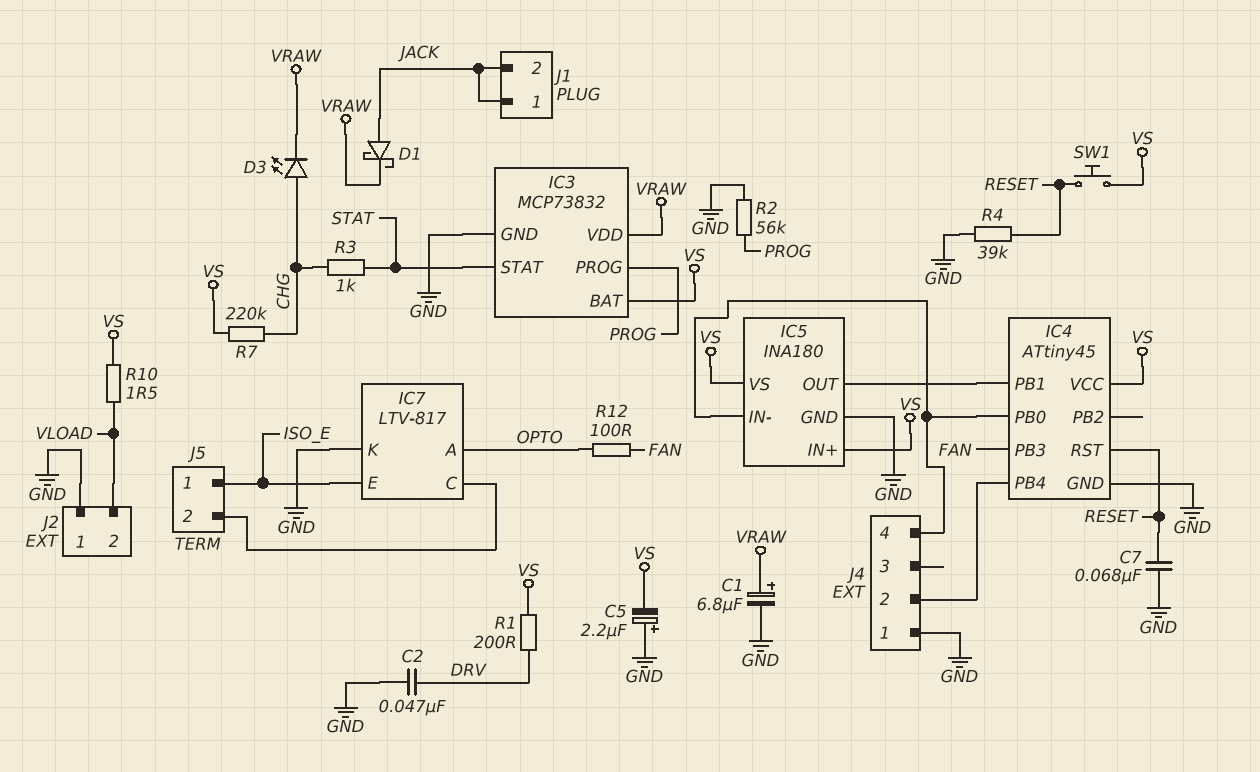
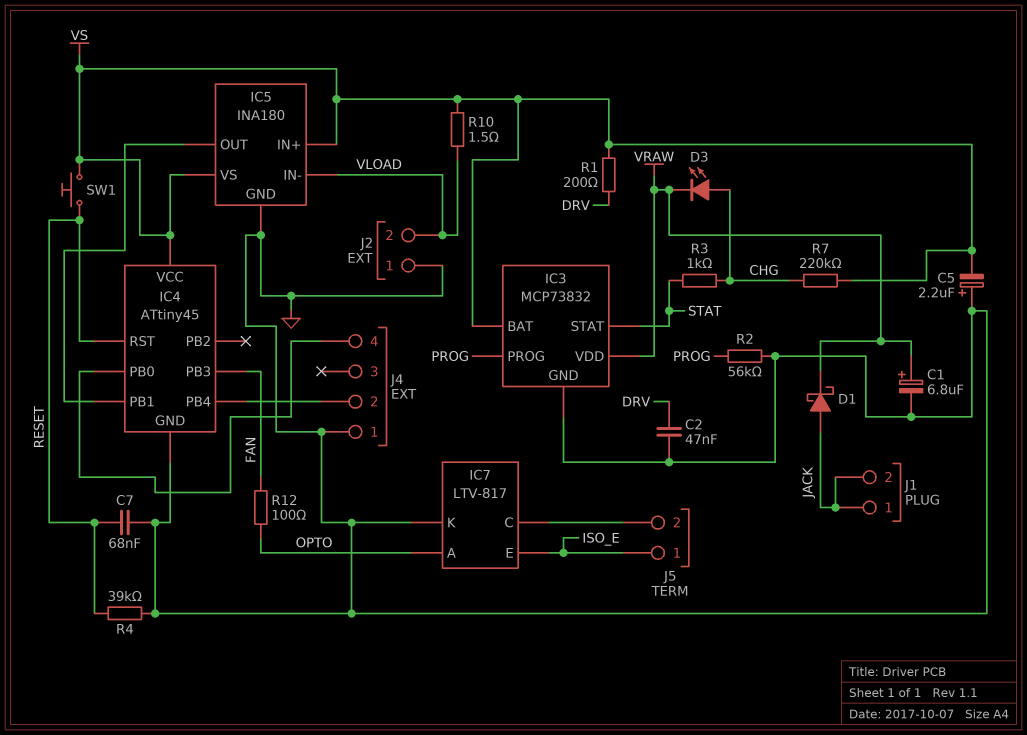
IC5 pin IN-: IC4/PB0 -> VLOAD

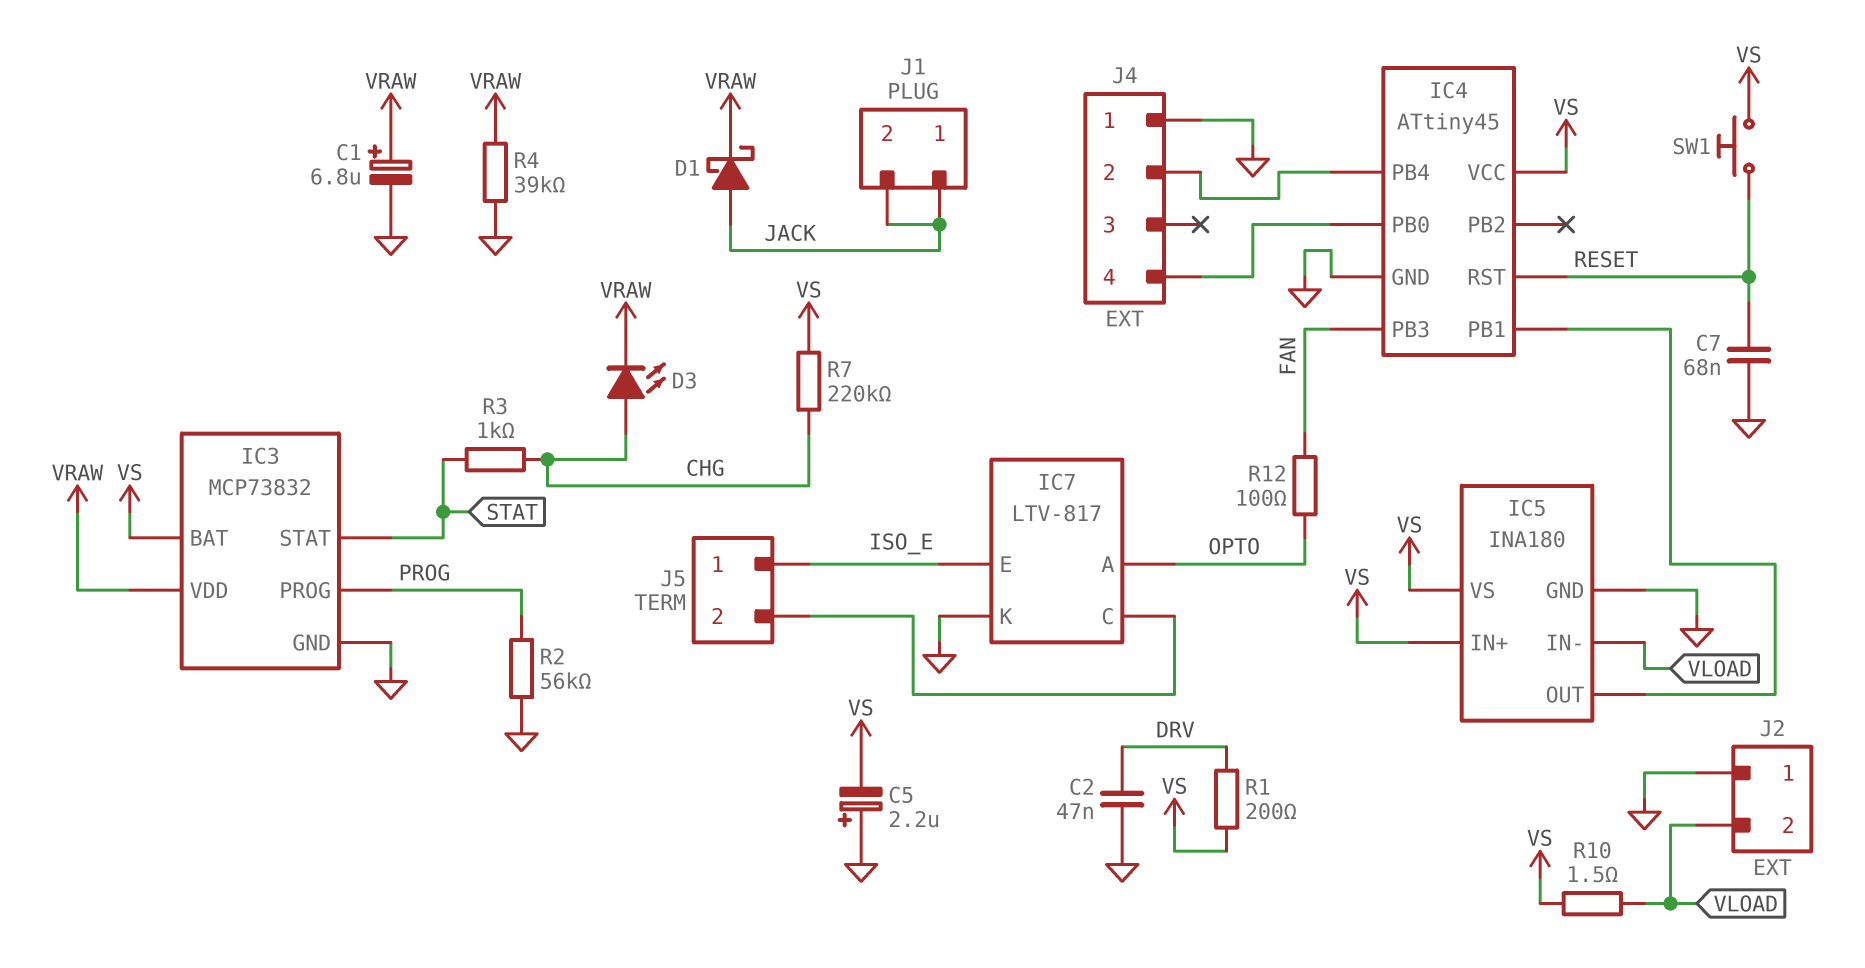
R4: 39k (GND, RESET) -> 39k (GND, VRAW)

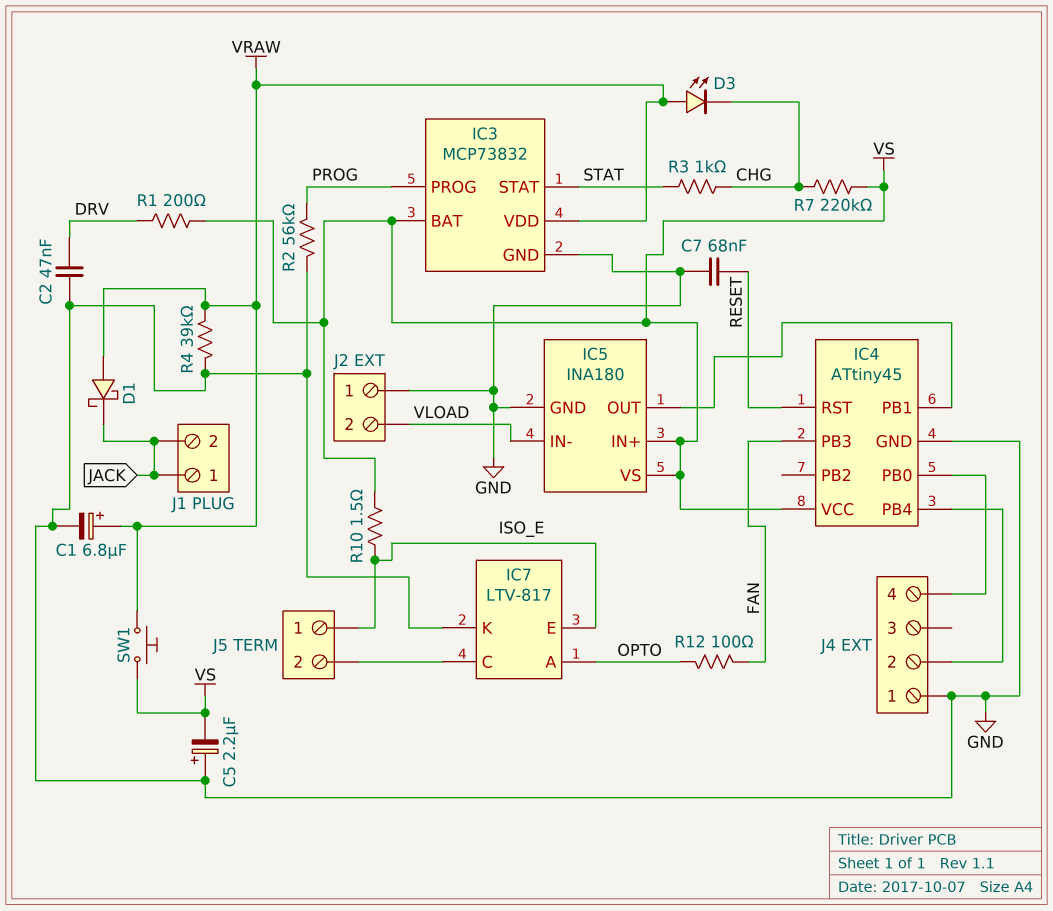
D1: schottky (A JACK, K VRAW) -> schottky (A VRAW, K JACK)
D3: LED (A CHG, K VRAW) -> LED (A VRAW, K CHG)
R10: 1.5 (VLOAD, VS) -> 1.5 (ISO_E, VS)
SW1: button (RESET, VS) -> button (VRAW, VS)

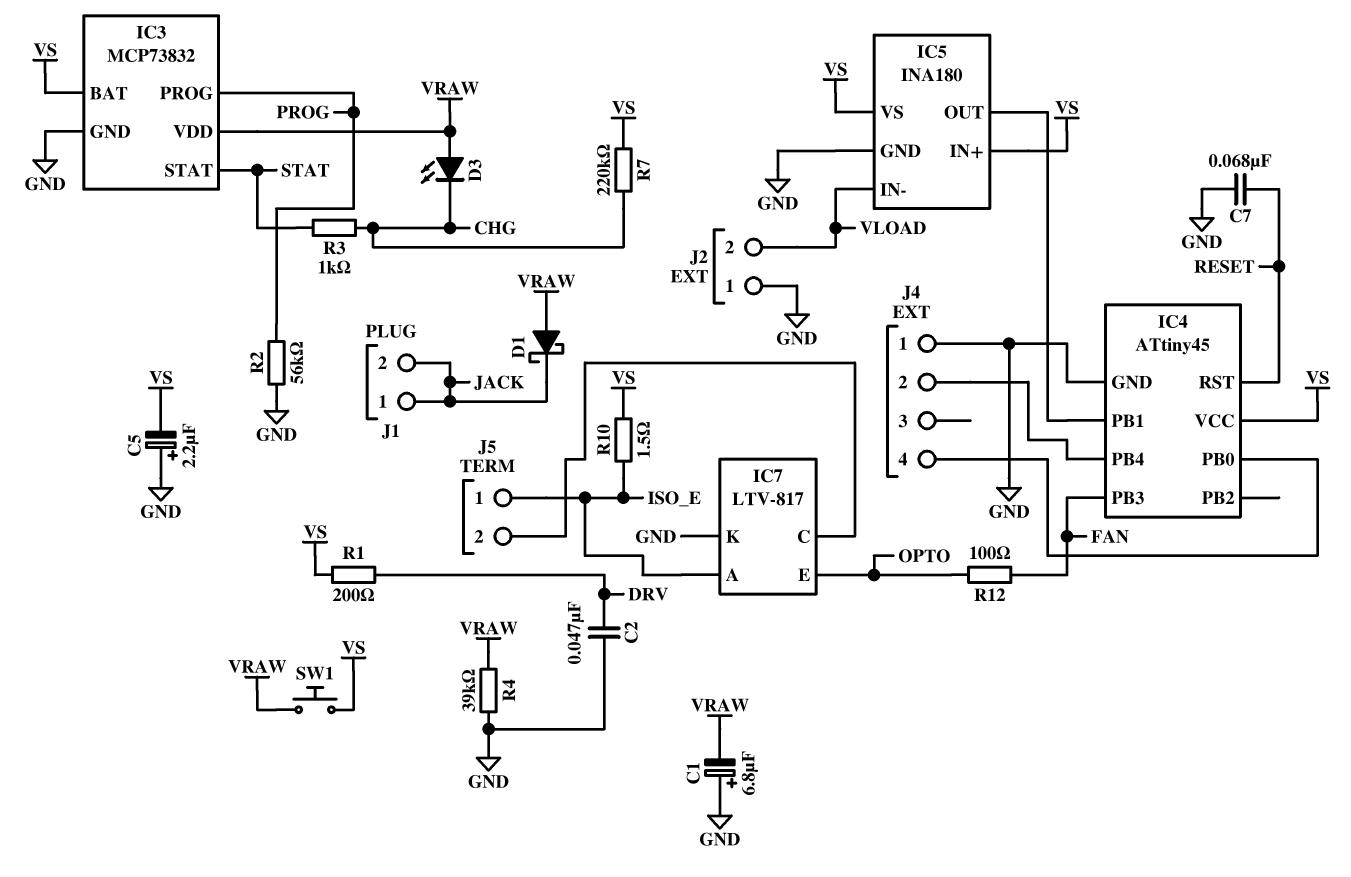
C1: 6.8uF (plus VRAW, minus GND) -> 6.8uF (plus GND, minus VRAW)
IC7 pin A: OPTO -> ISO_E
IC7 pin E: ISO_E -> OPTO

